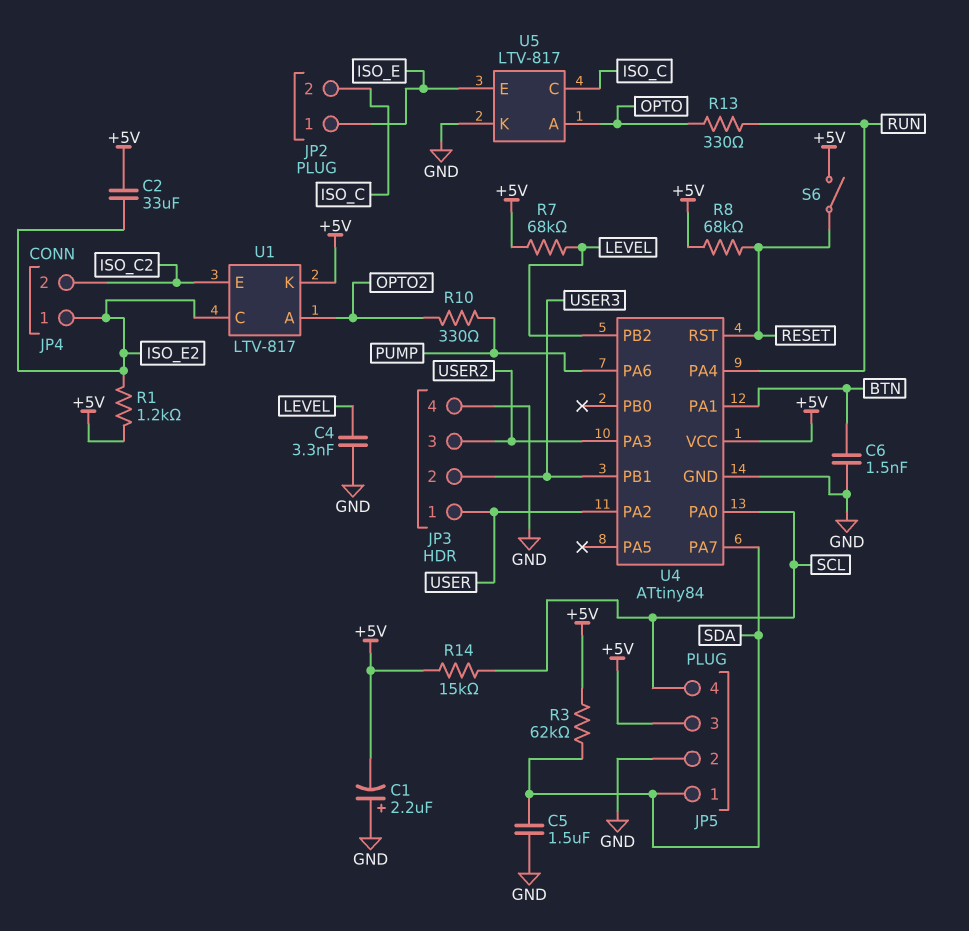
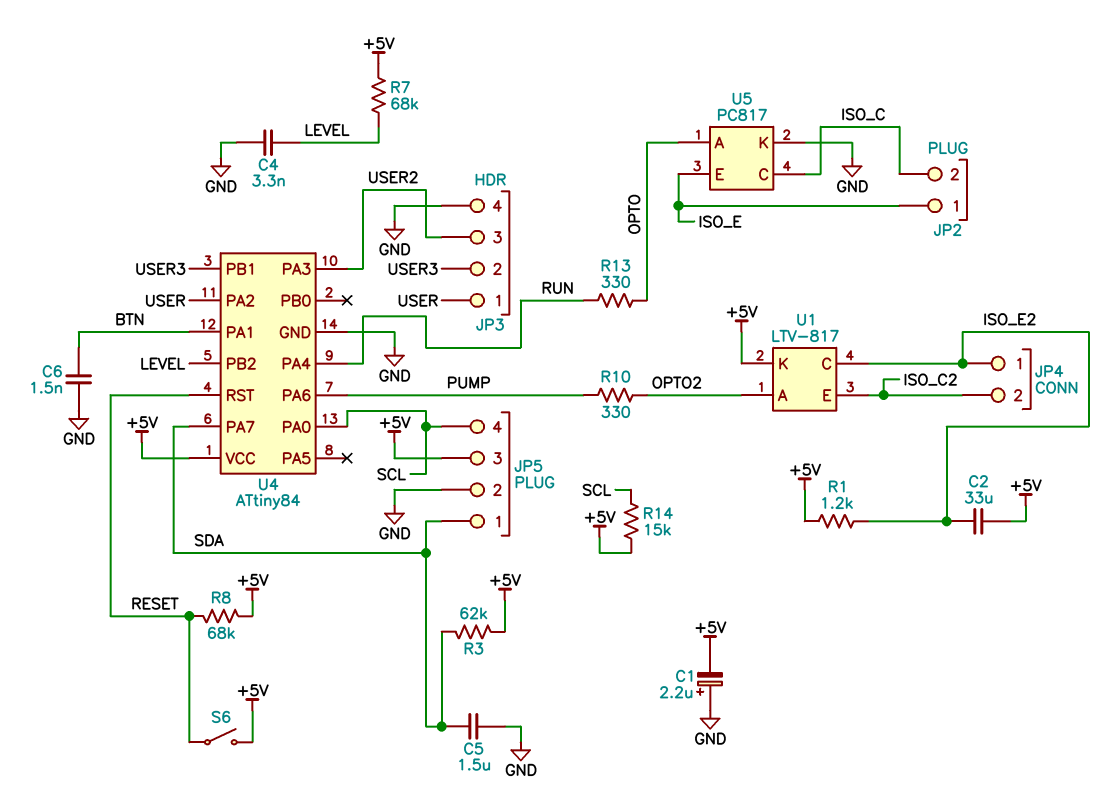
U5: LTV-817 -> PC817

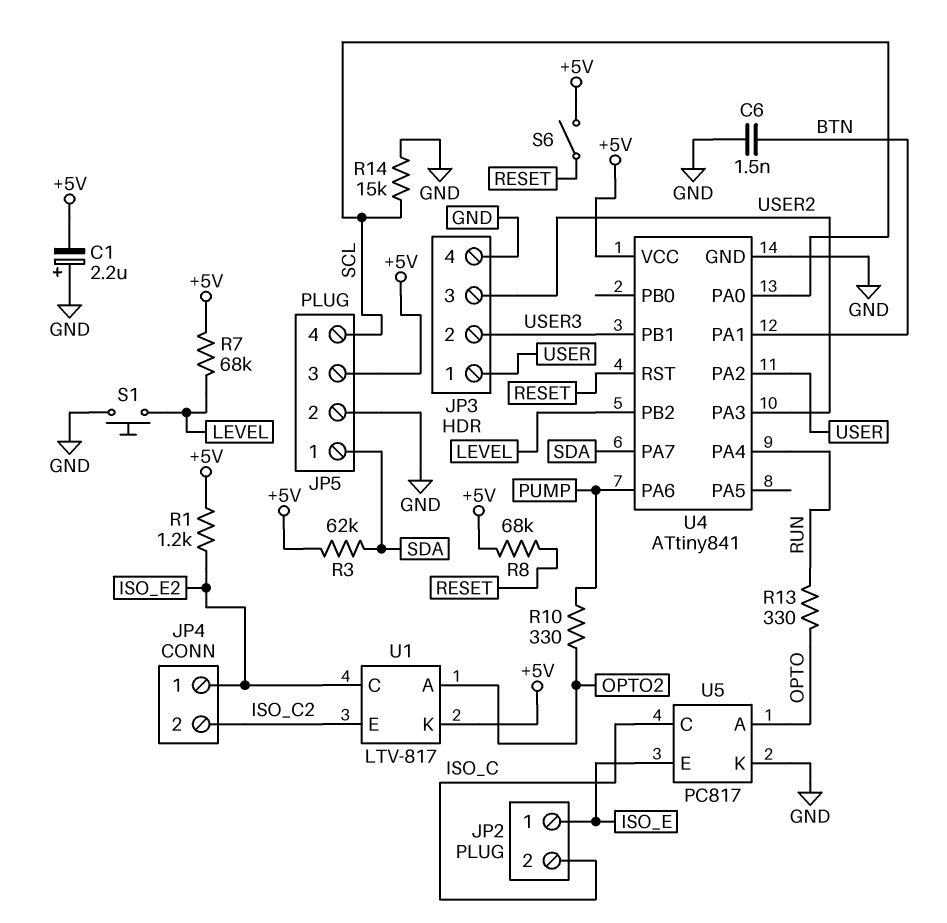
C2: 33uF (+5V, ISO_E2) -> none
C4: 3.3nF (GND, LEVEL) -> none
C5: 1.5uF (GND, SDA) -> none
R14: 15k (+5V, SCL) -> 15k (GND, SCL)
S1: none -> button (GND, LEVEL)
U4: ATtiny84 -> ATtiny841

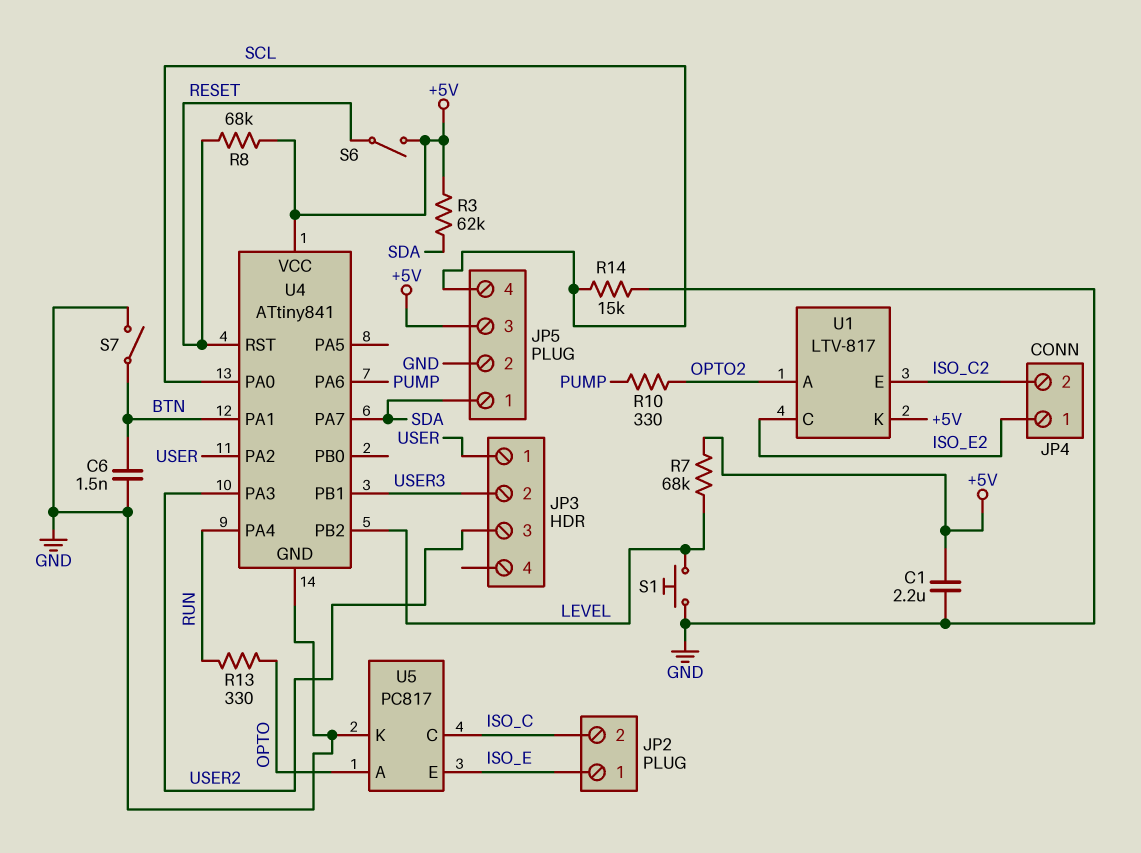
C1: 2.2uF (plus GND, minus +5V) -> 2.2uF (+5V, GND)
JP3 pin 4: GND -> none
R1: 1.2k (+5V, ISO_E2) -> none
S7: none -> switch (BTN, GND)

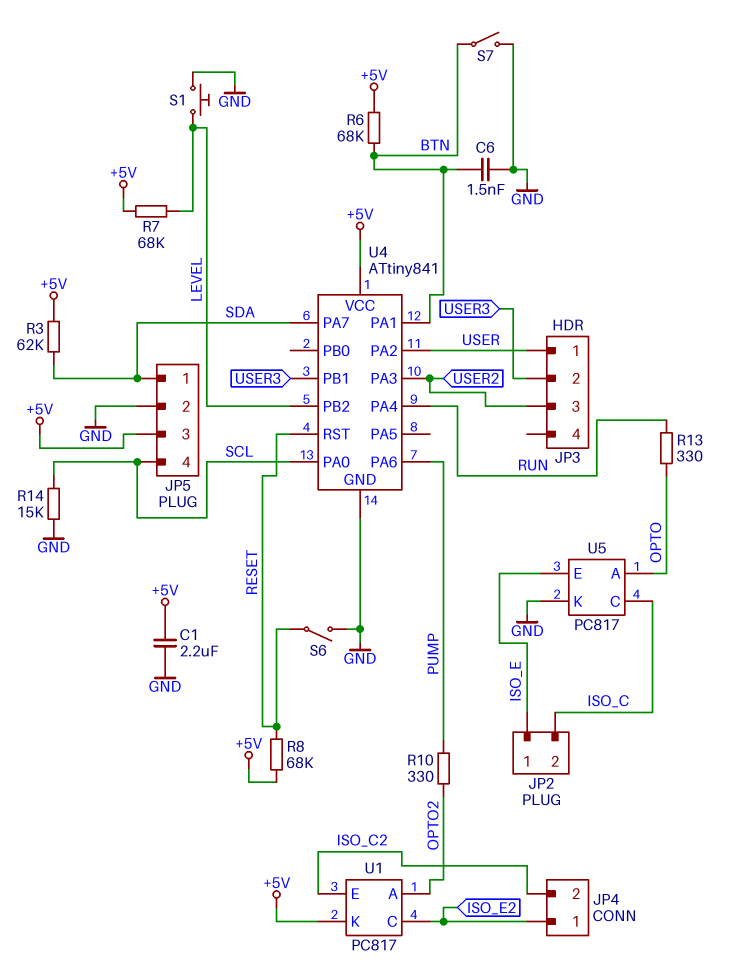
R6: none -> 68k (+5V, BTN)
S6: switch (+5V, RESET) -> switch (GND, RESET)
U1: LTV-817 -> PC817

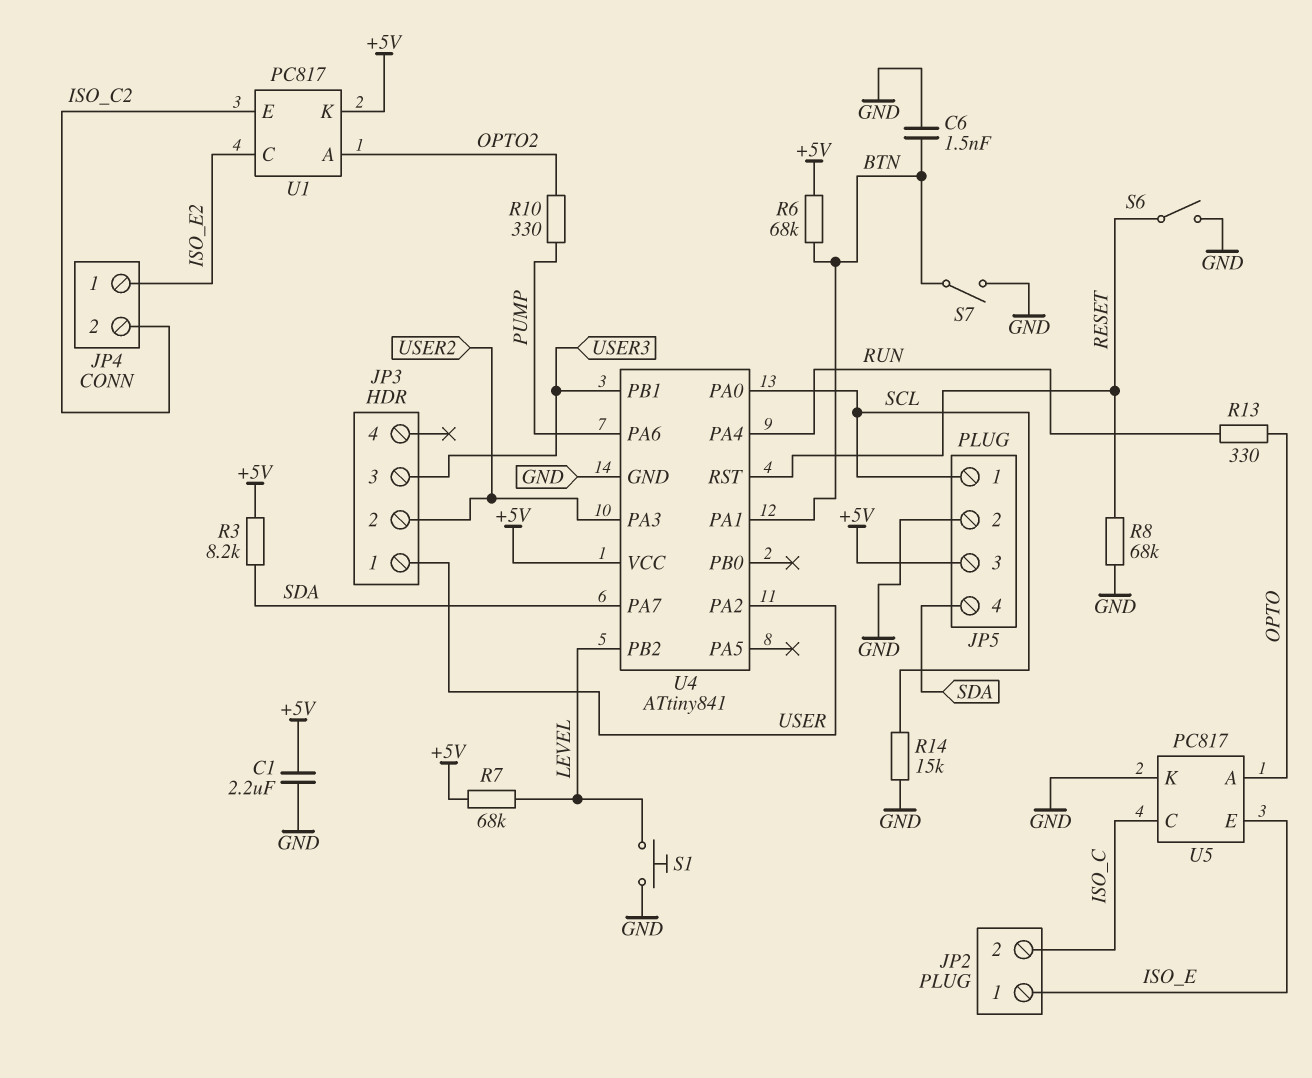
JP3 pin 2: USER3 -> USER2
JP3 pin 3: USER2 -> USER3
JP5 pin 1: SDA -> SCL
JP5 pin 4: SCL -> SDA
R3: 62k (+5V, SDA) -> 8.2k (+5V, SDA)
R8: 68k (+5V, RESET) -> 68k (GND, RESET)

